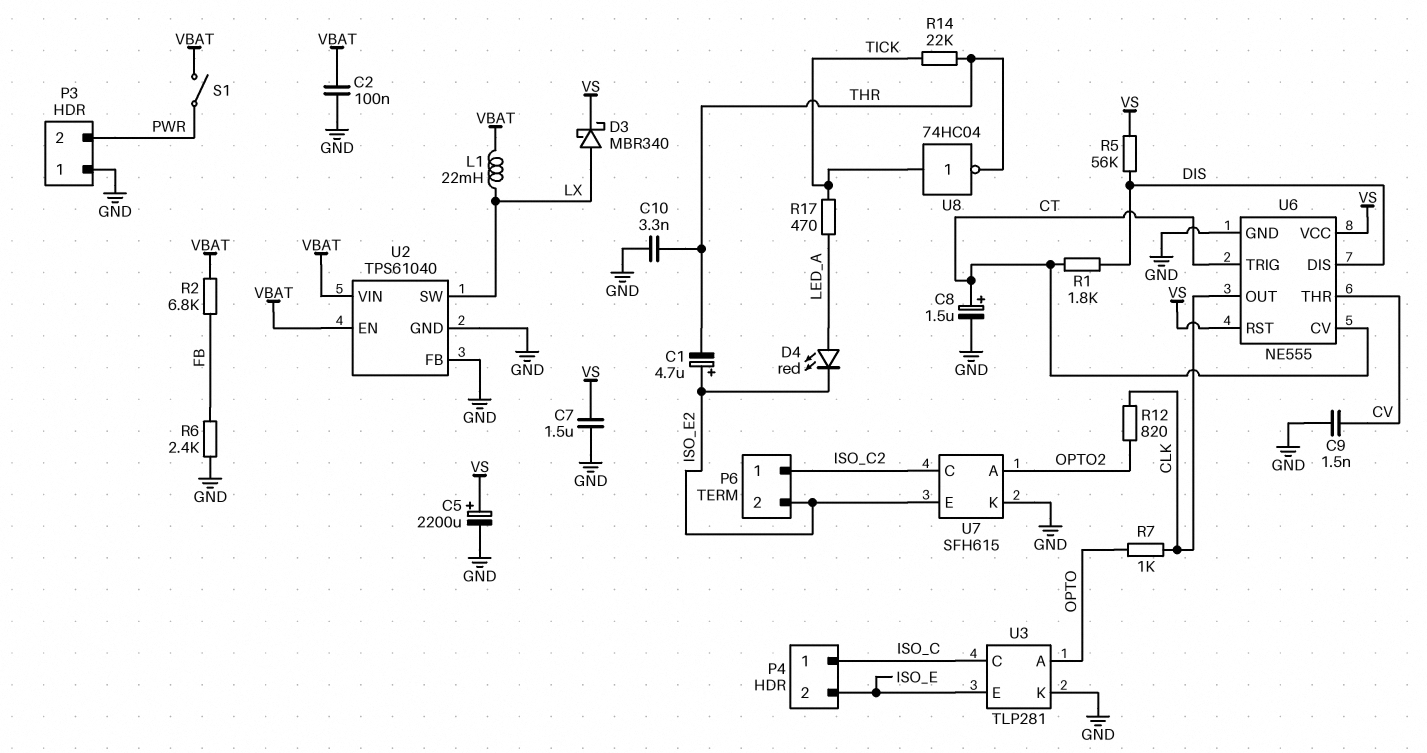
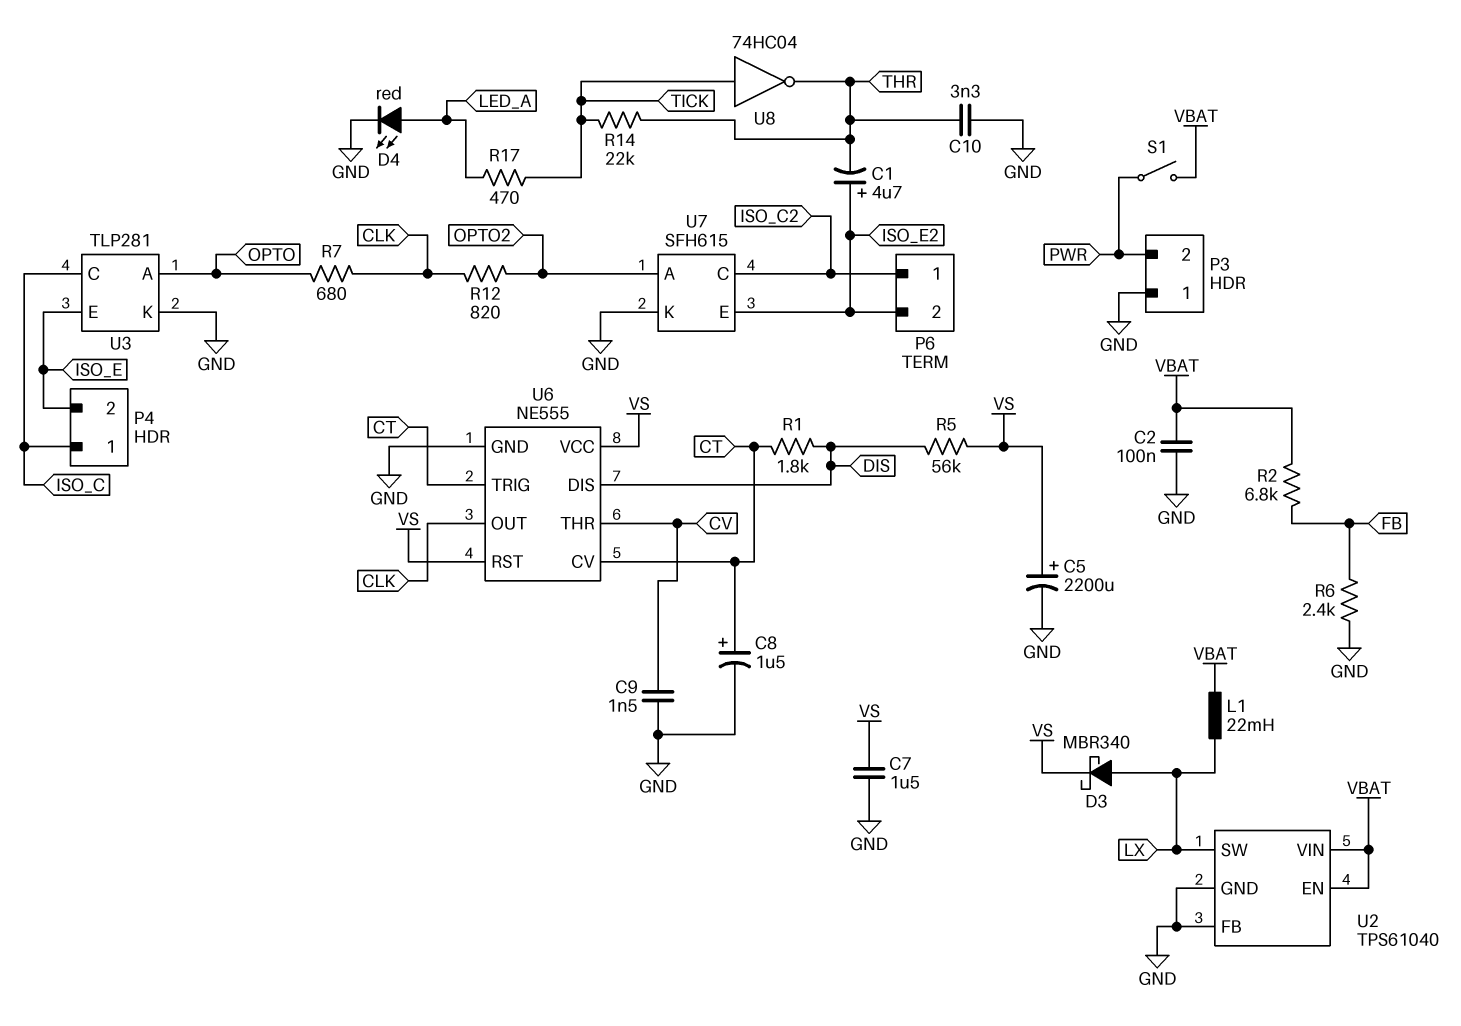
D4: LED red (A LED_A, K ISO_E2) -> LED red (A LED_A, K GND)
R7: 1k (CLK, OPTO) -> 680 (CLK, OPTO)

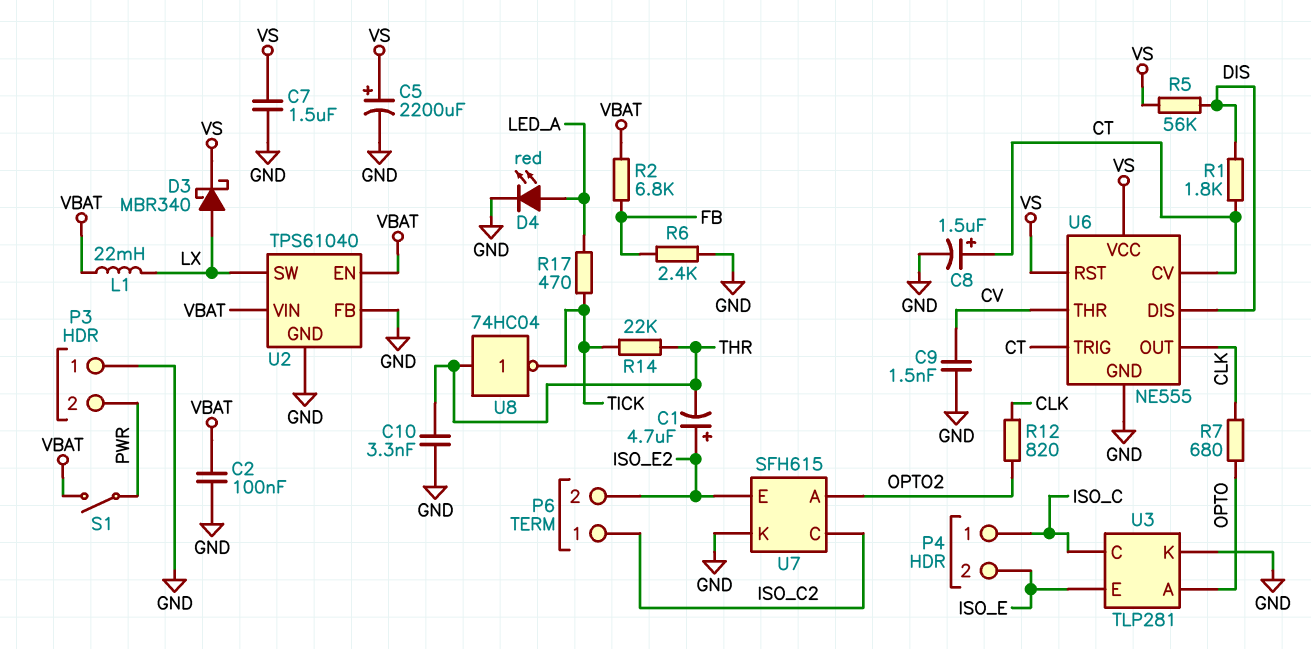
U8: NOT 74HC04 (in TICK, out THR) -> NOT 74HC04 (in THR, out TICK)

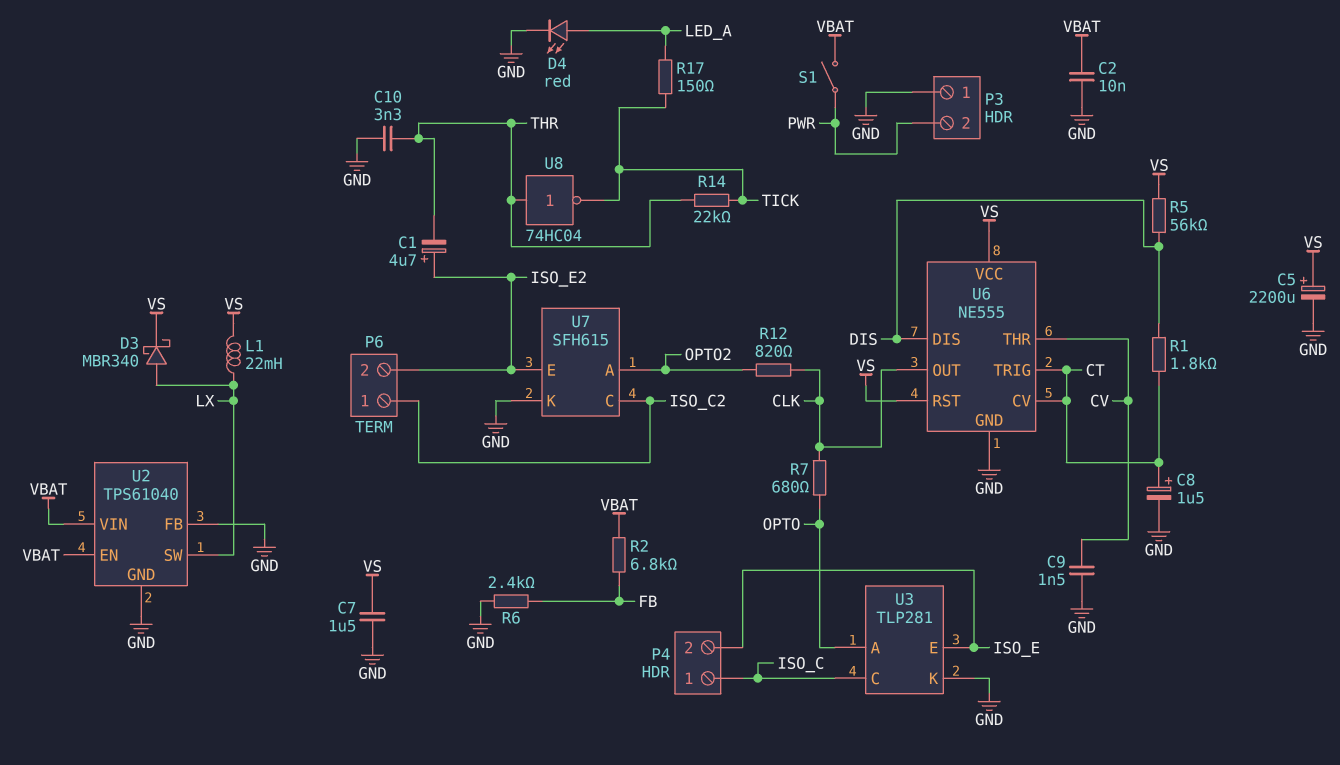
C2: 100nF (GND, VBAT) -> 10nF (GND, VBAT)
L1: 22mH (LX, VBAT) -> 22mH (LX, VS)
R17: 470 (LED_A, TICK) -> 150 (LED_A, TICK)

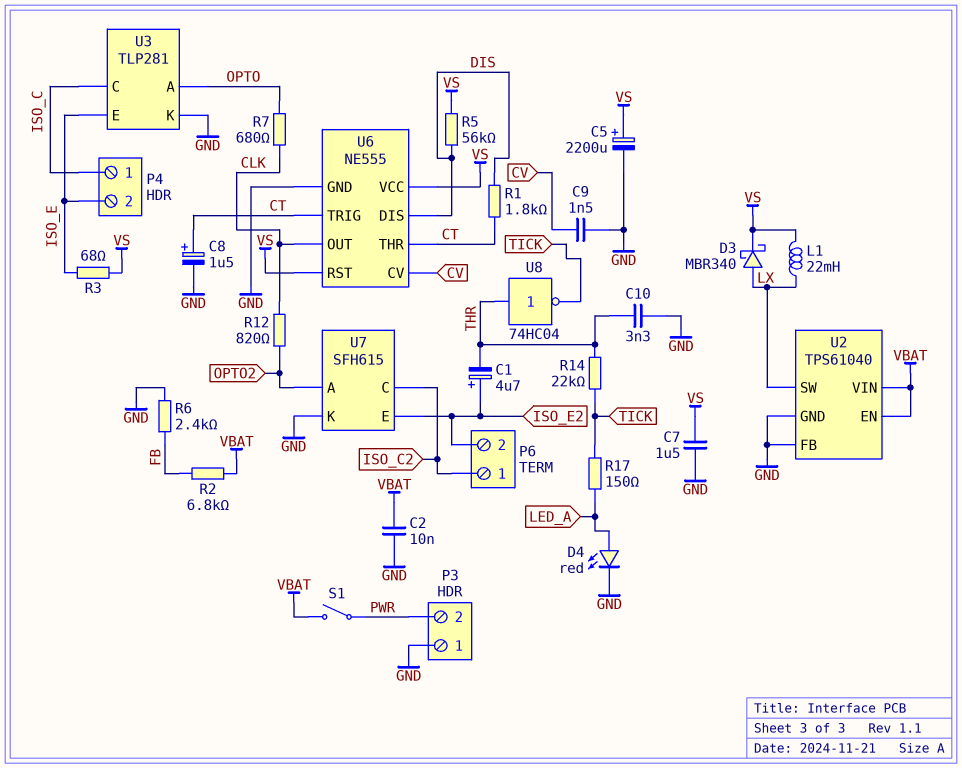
R3: none -> 68 (ISO_E, VS)
U6 pin CV: CT -> CV
U6 pin THR: CV -> CT

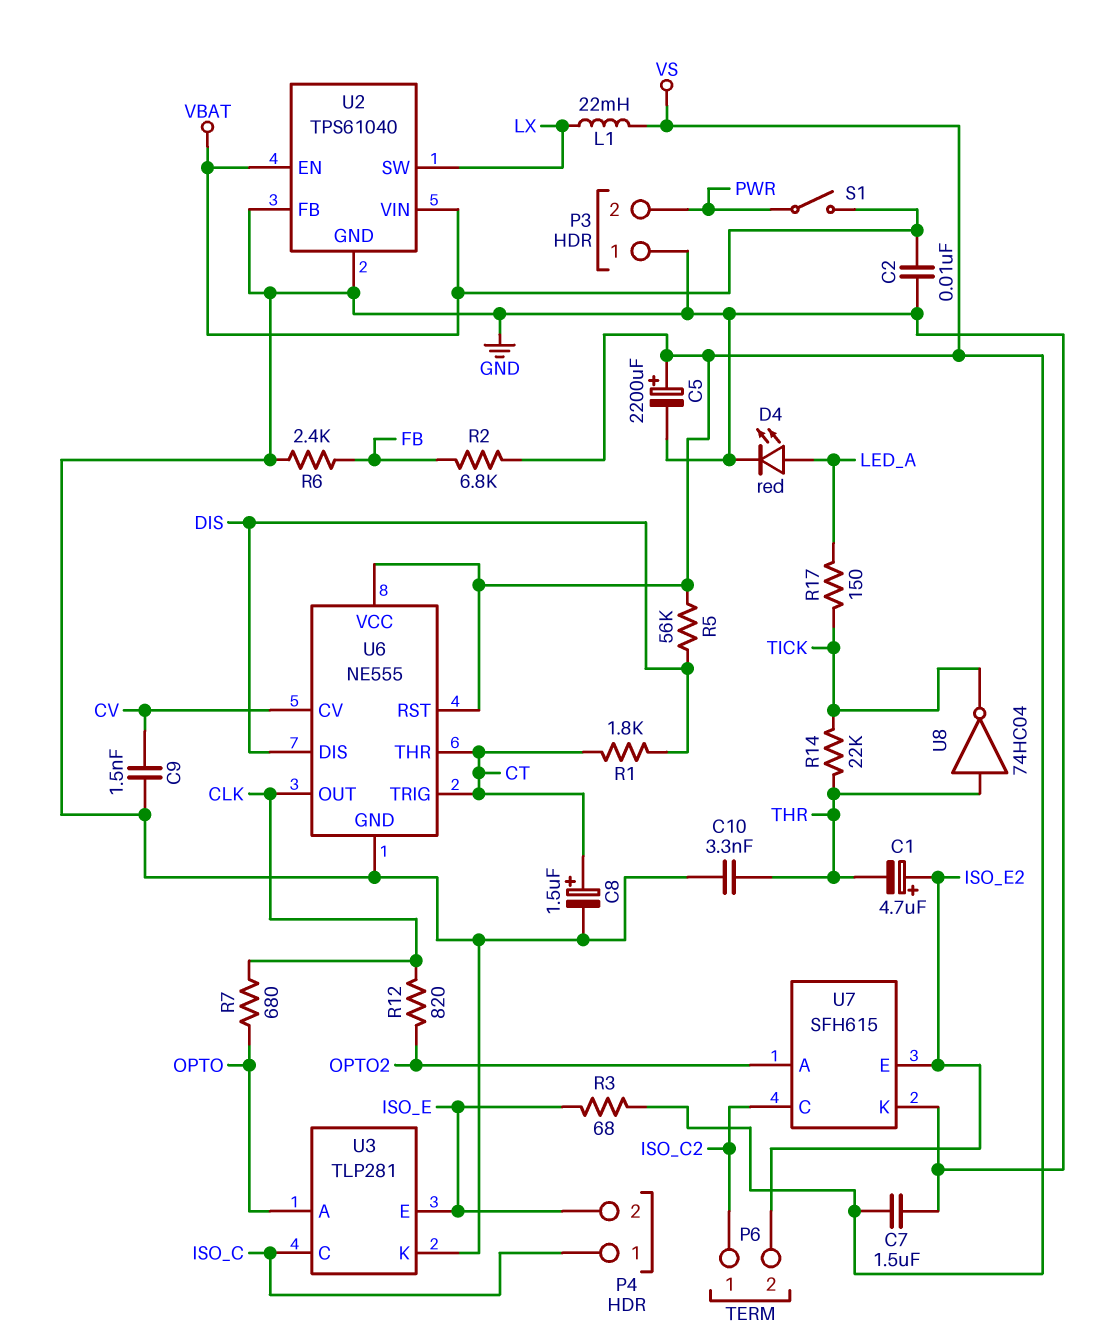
D3: schottky MBR340 (A LX, K VS) -> none
R2: 6.8k (FB, VBAT) -> 6.8k (FB, VS)

